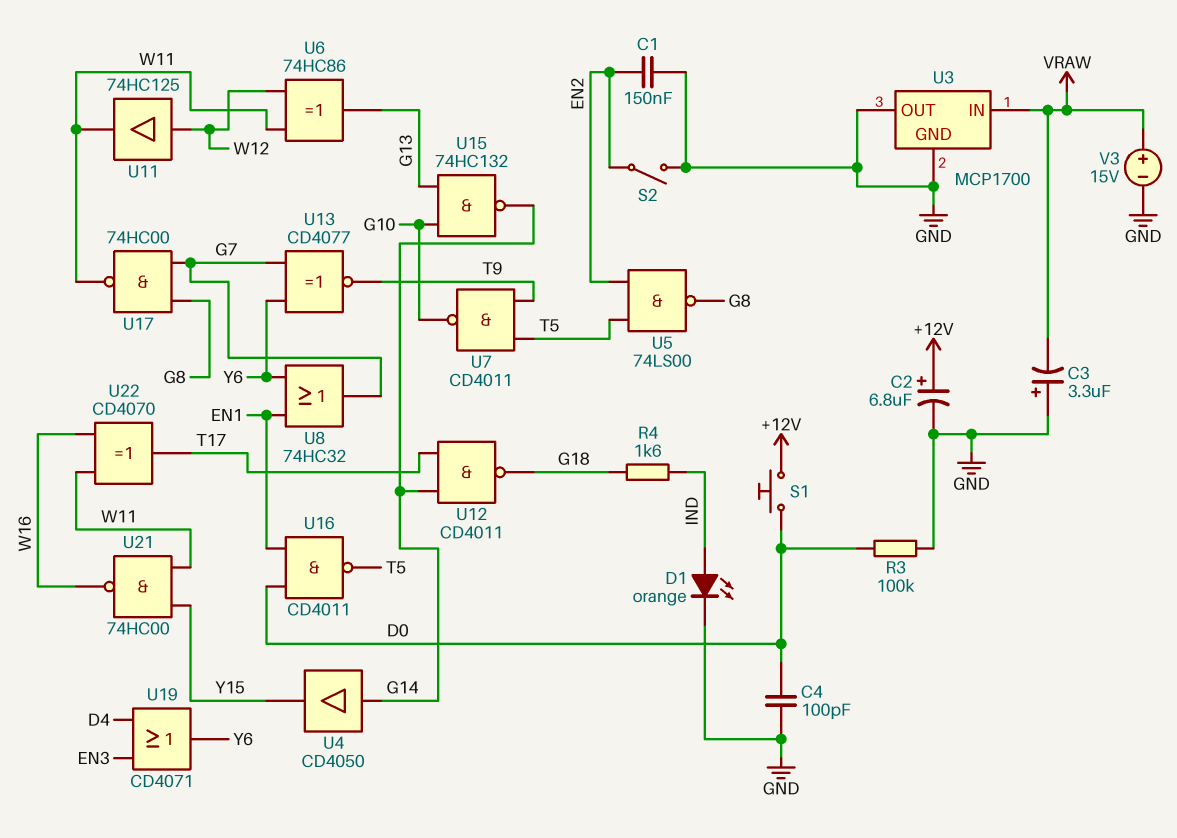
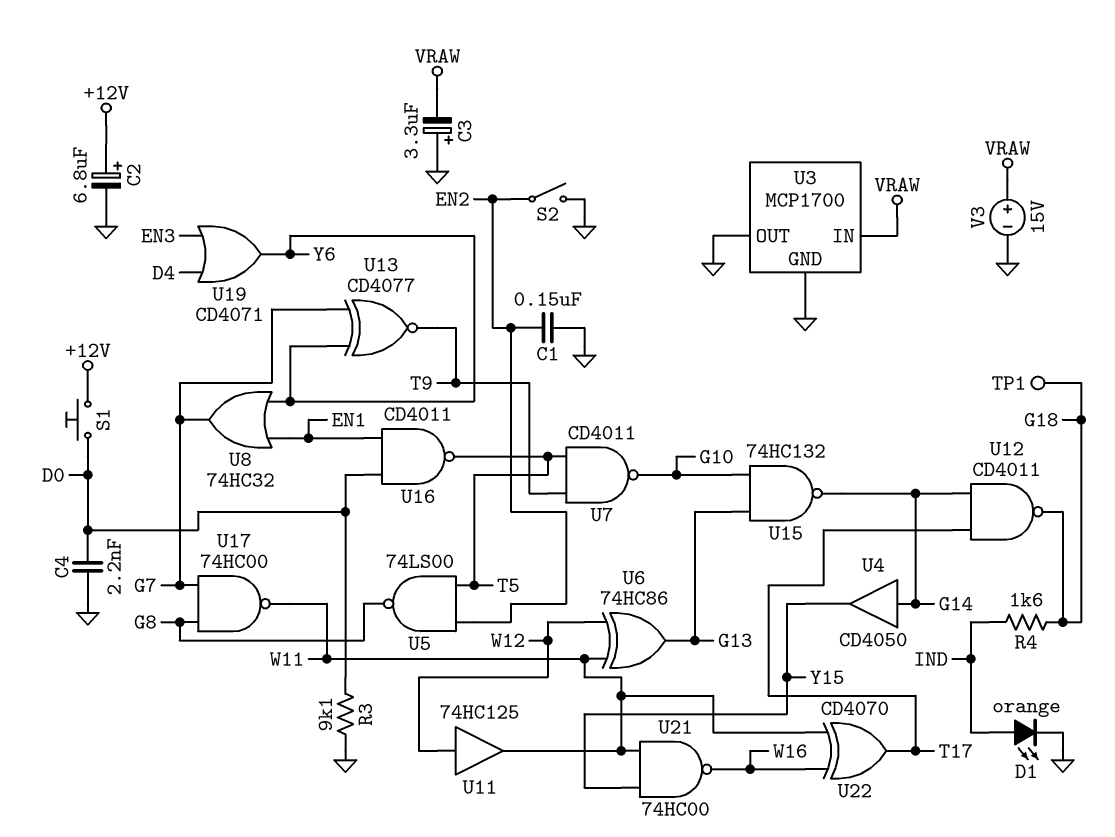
C4: 100pF (D0, GND) -> 2.2nF (D0, GND)
R3: 100k (D0, GND) -> 9.1k (D0, GND)
TP1: none -> test point (G18)

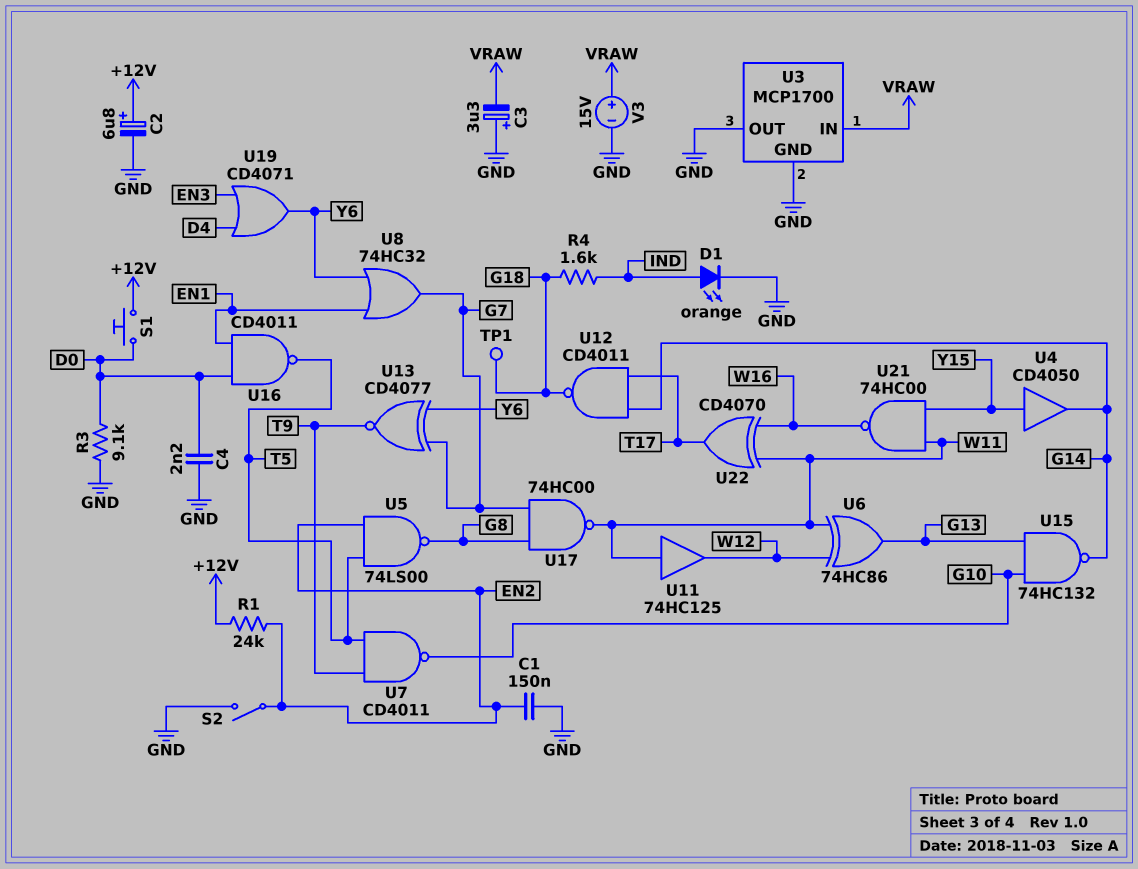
R1: none -> 24k (+12V, EN2)
U4: buffer CD4050 (in G14, out Y15) -> buffer CD4050 (in Y15, out G14)
U11: buffer 74HC125 (in W12, out W11) -> buffer 74HC125 (in W11, out W12)

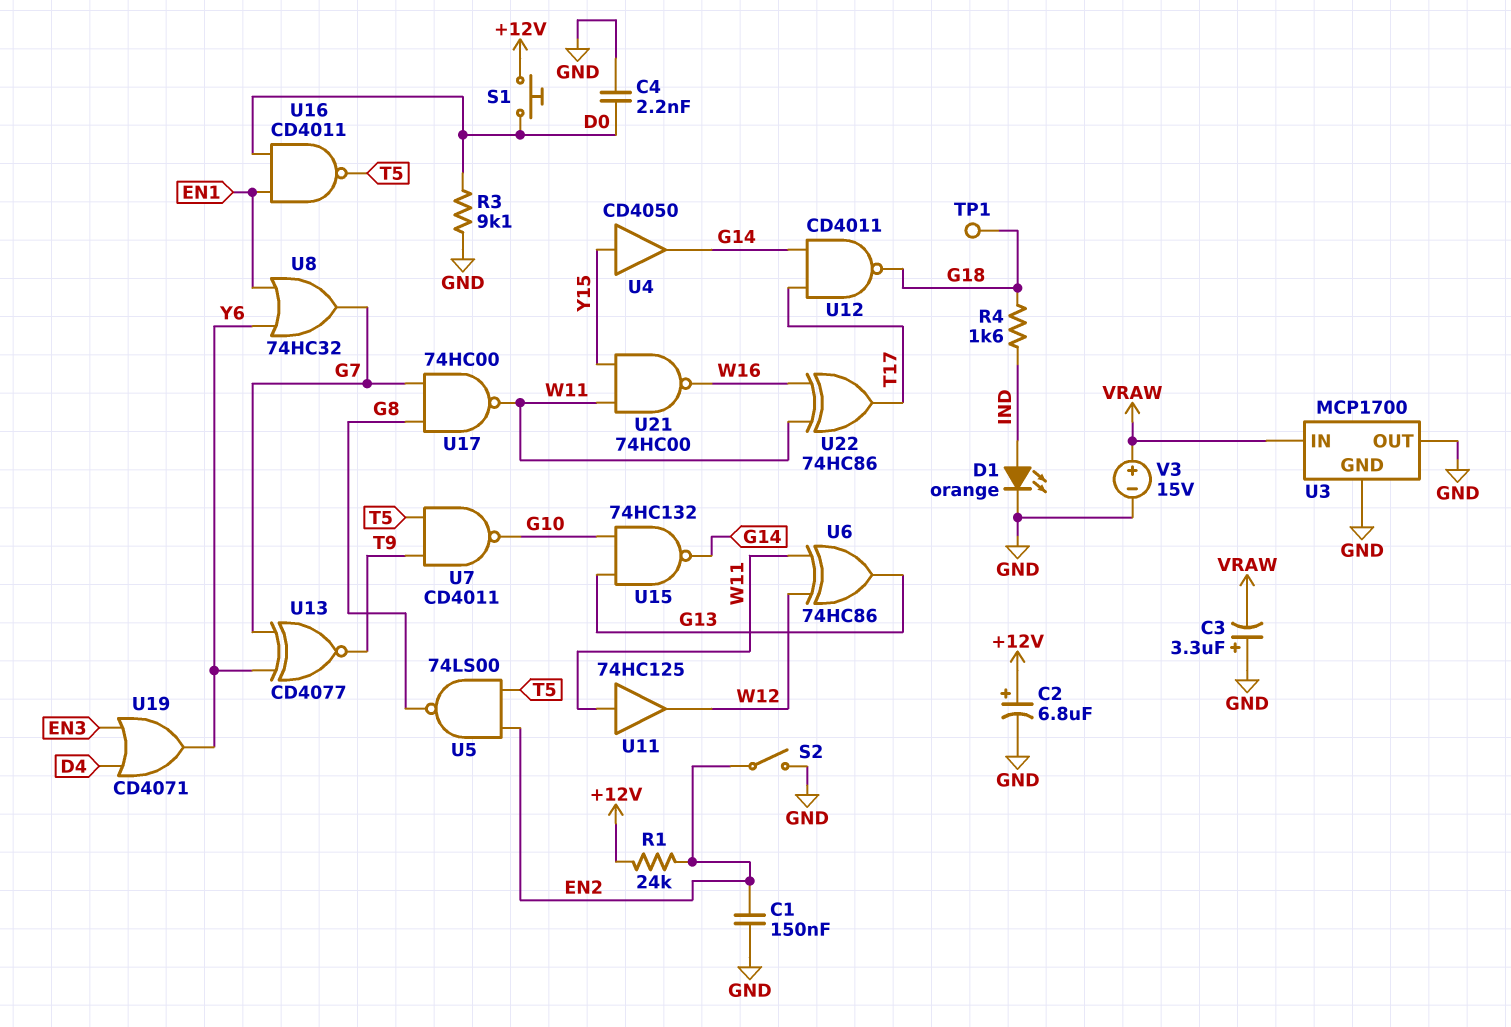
U22: XOR CD4070 (in W11, in W16, out T17) -> XOR 74HC86 (in W11, in W16, out T17)

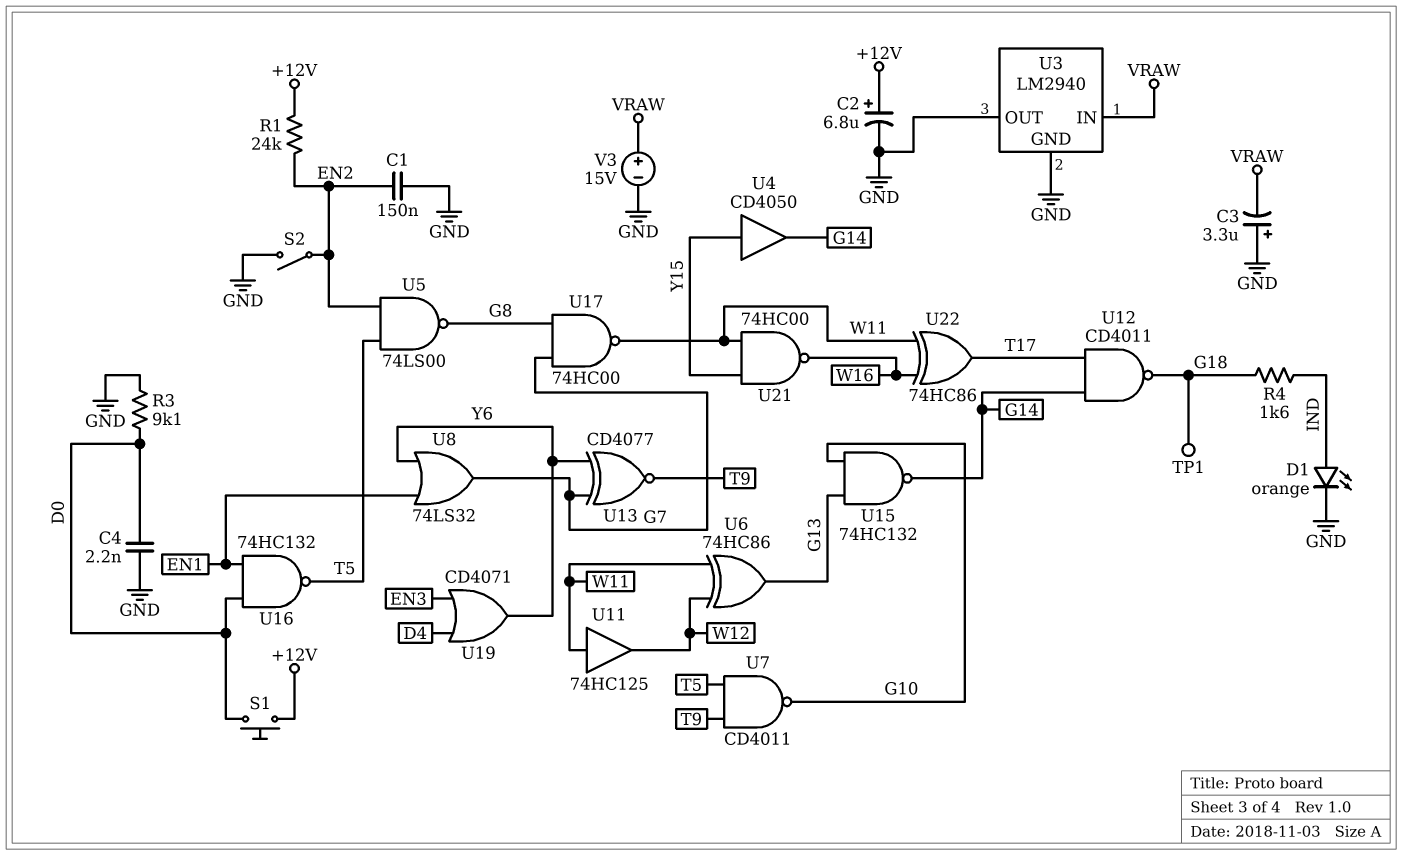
U3: MCP1700 -> LM2940
U8: OR 74HC32 (in EN1, in Y6, out G7) -> OR 74LS32 (in EN1, in Y6, out G7)
U16: NAND CD4011 (in D0, in EN1, out T5) -> NAND 74HC132 (in D0, in EN1, out T5)

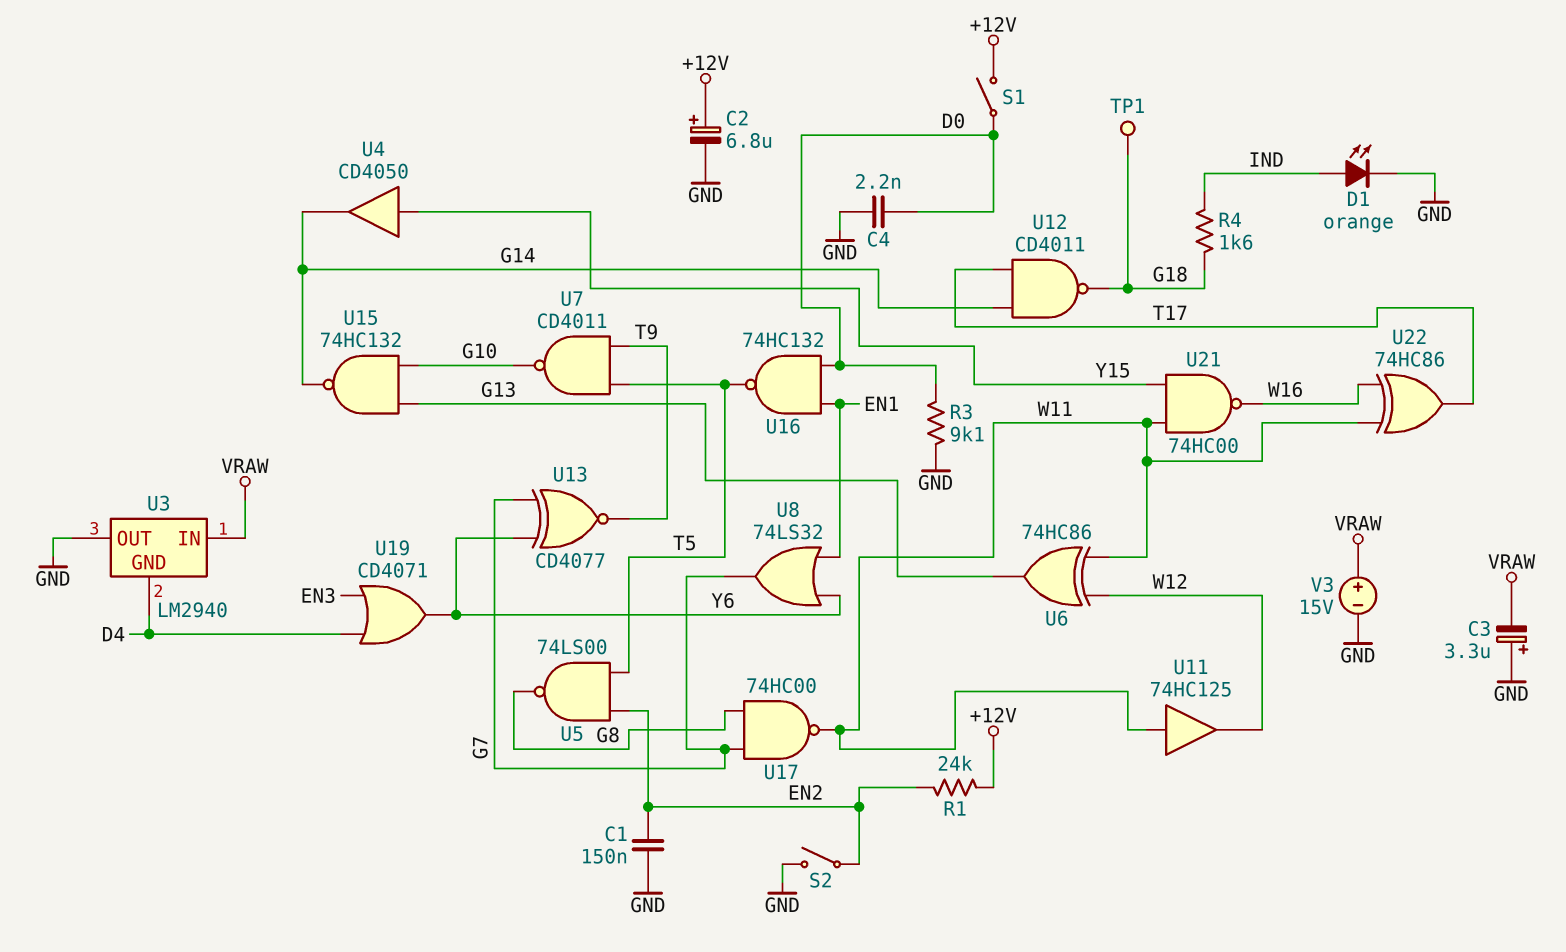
S1: button (+12V, D0) -> switch (+12V, D0)
U3 pin GND: GND -> D4

